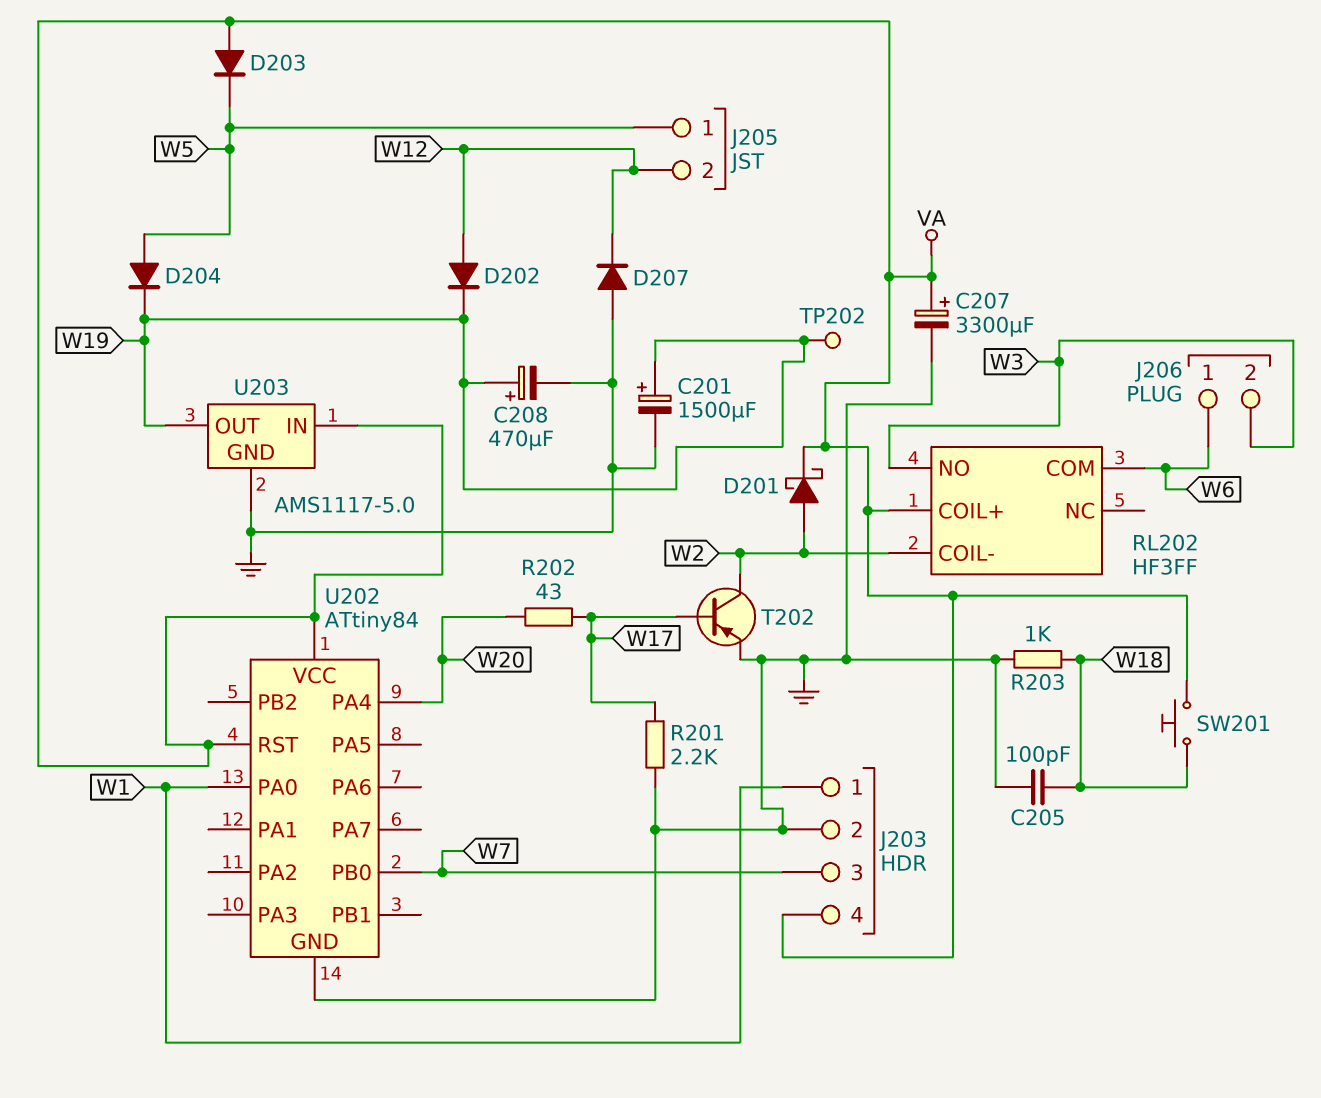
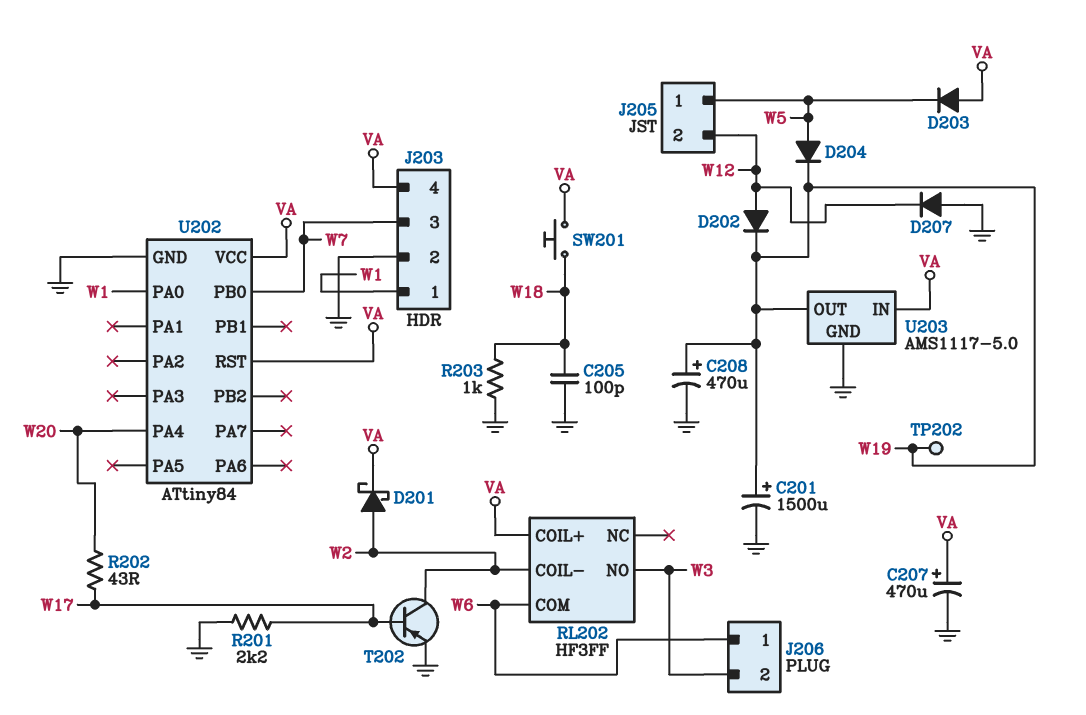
C207: 3300uF (plus VA, minus GND) -> 470uF (plus VA, minus GND)

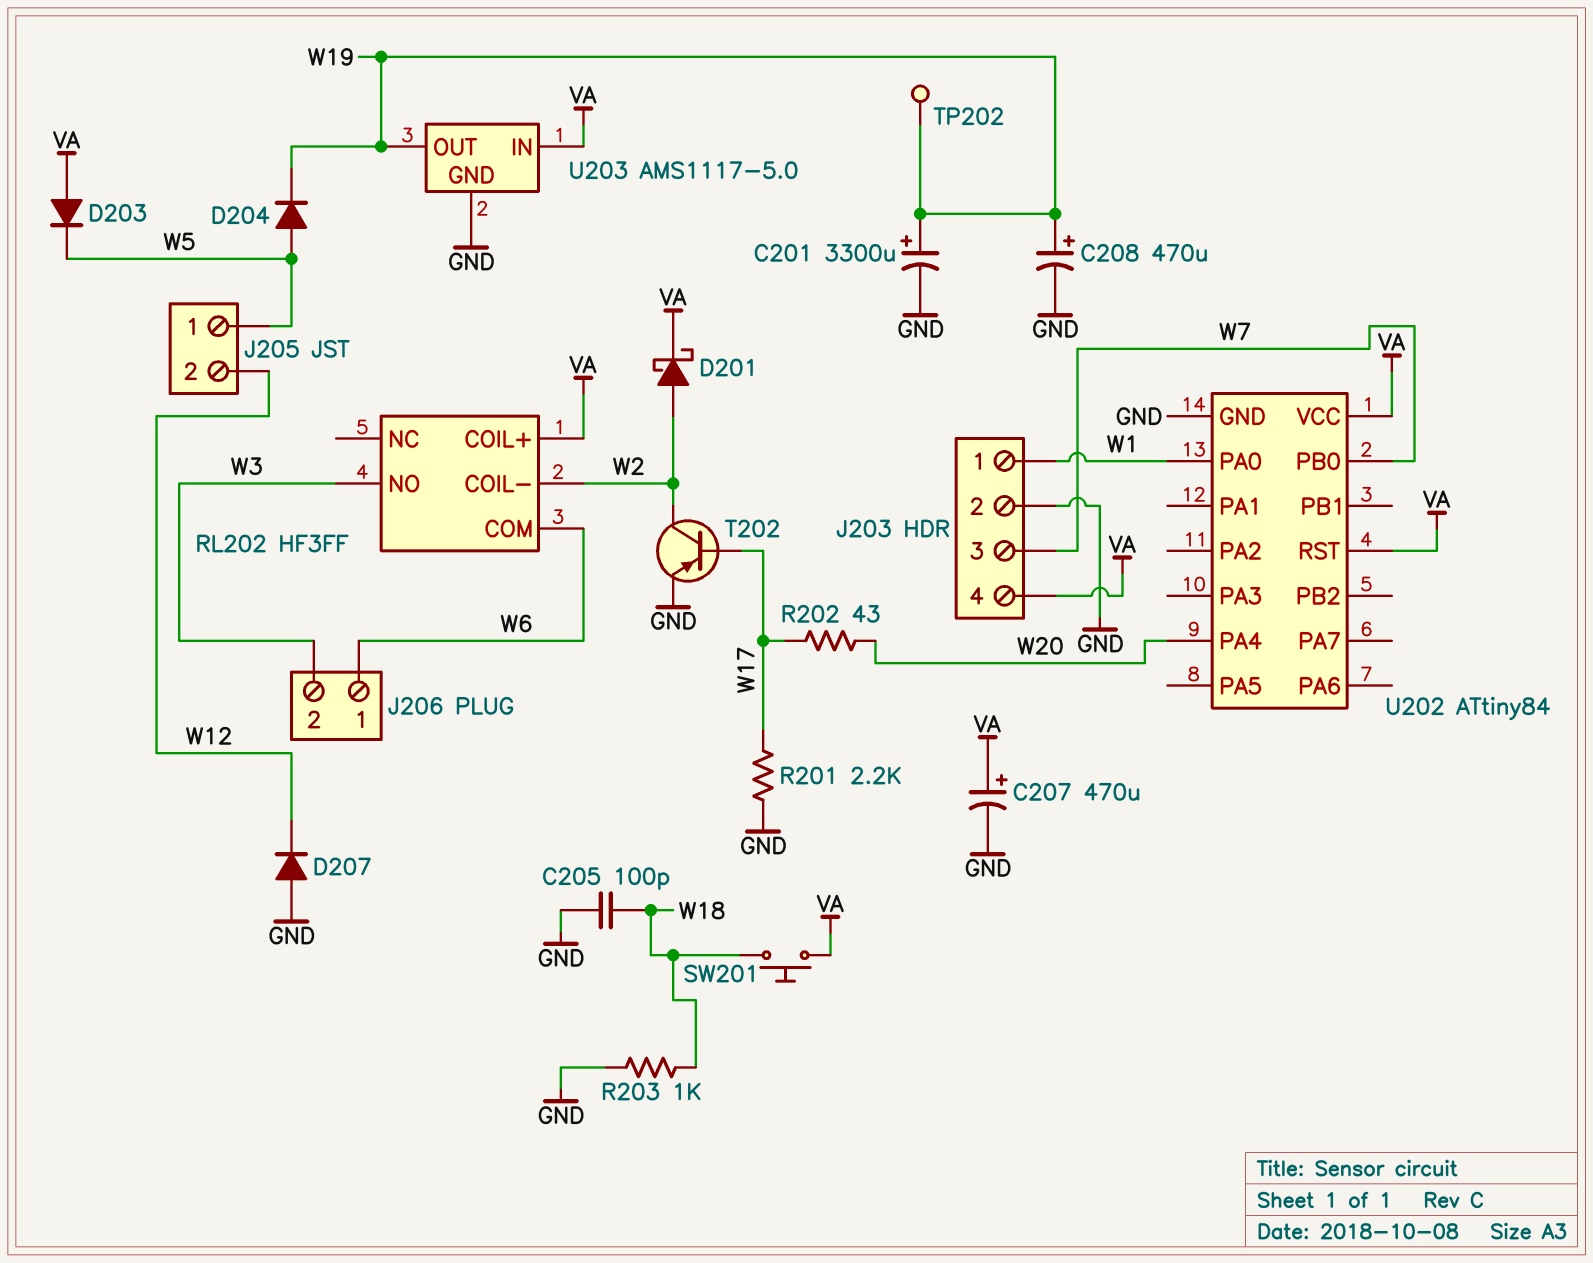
C201: 1500uF (plus W19, minus GND) -> 3300uF (plus W19, minus GND)
D202: diode (A W12, K W19) -> none

